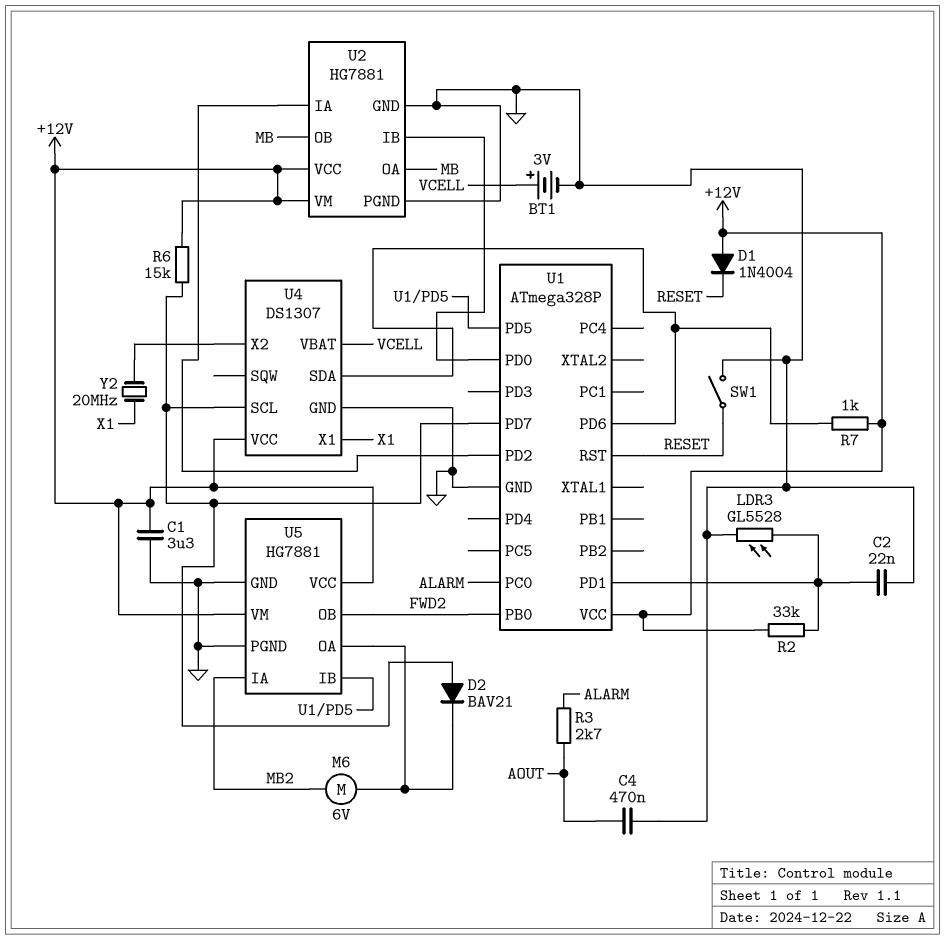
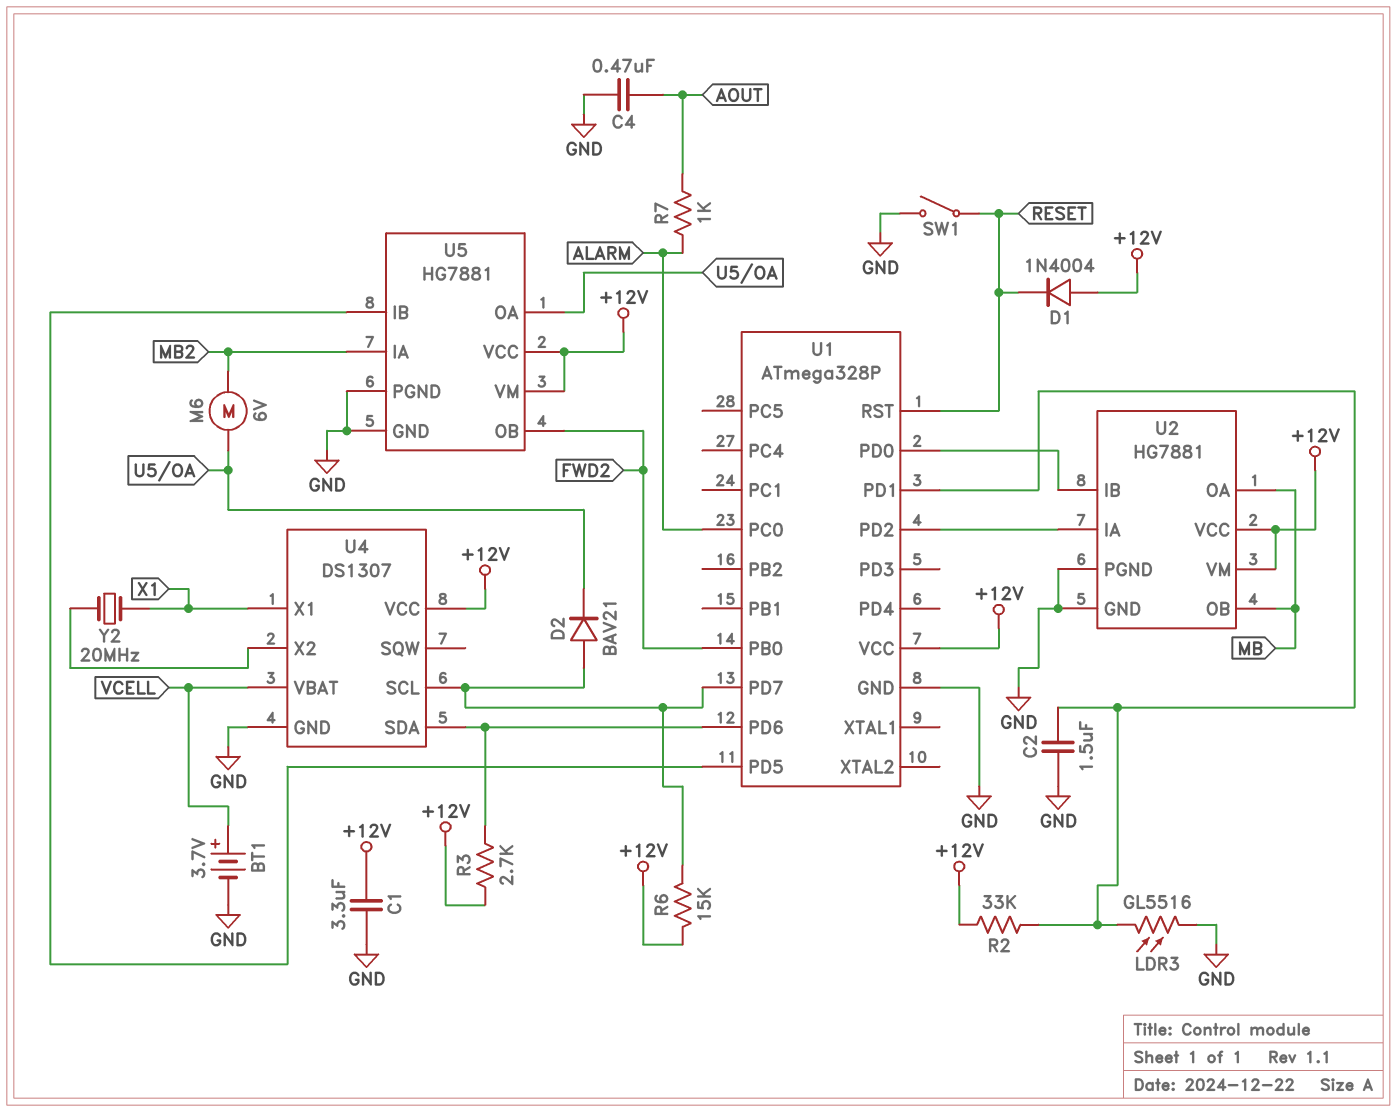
BT1: 3V (plus VCELL, minus GND) -> 3.7V (plus VCELL, minus GND)
C2: 22nF (GND, U1/PD1) -> 1.5uF (GND, U1/PD1)
LDR3: GL5528 (GND, U1/PD1) -> GL5516 (GND, U1/PD1)
R3: 2.7k (ALARM, AOUT) -> 2.7k (+12V, U1/PD6)
R7: 1k (+12V, U1/PD6) -> 1k (ALARM, AOUT)

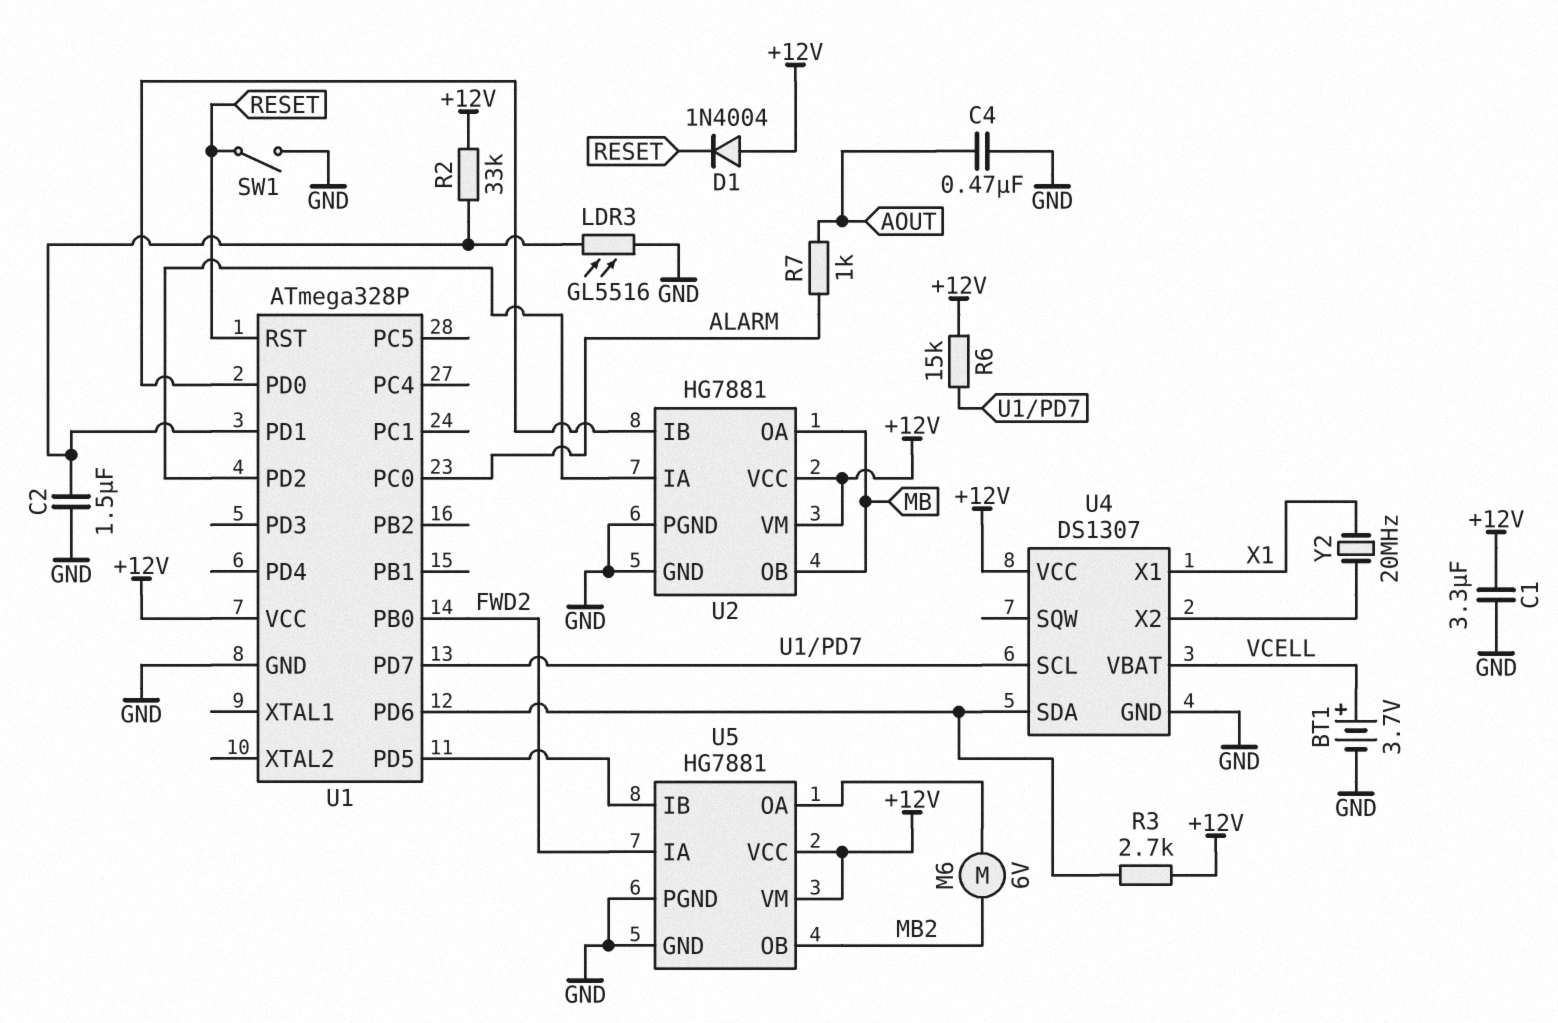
D2: diode BAV21 (A U1/PD7, K U5/OA) -> none
U5 pin IA: MB2 -> FWD2
U5 pin OB: FWD2 -> MB2

